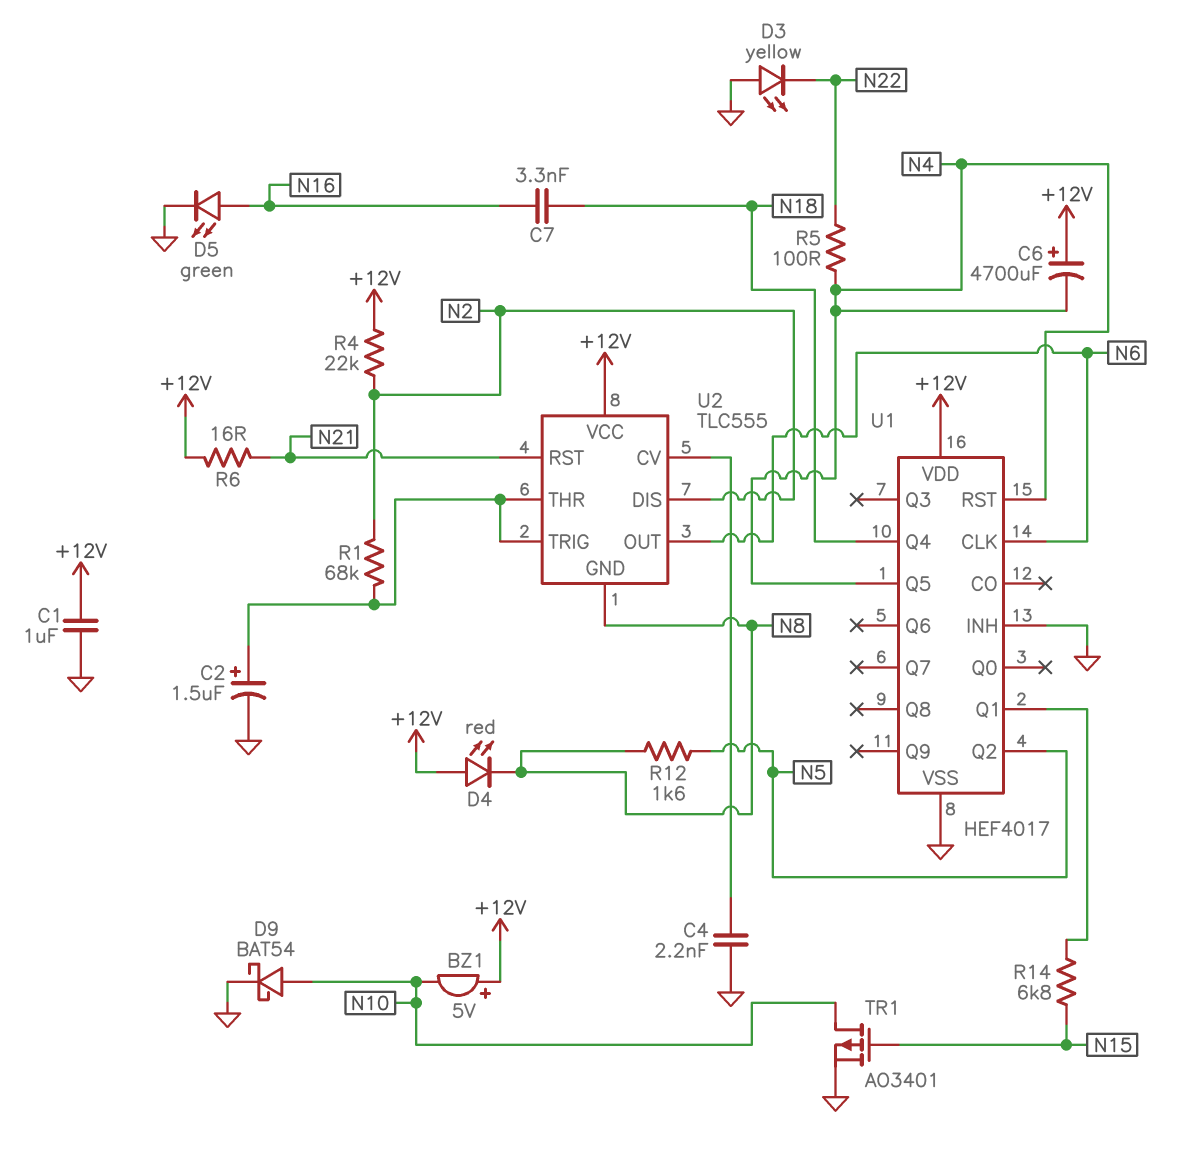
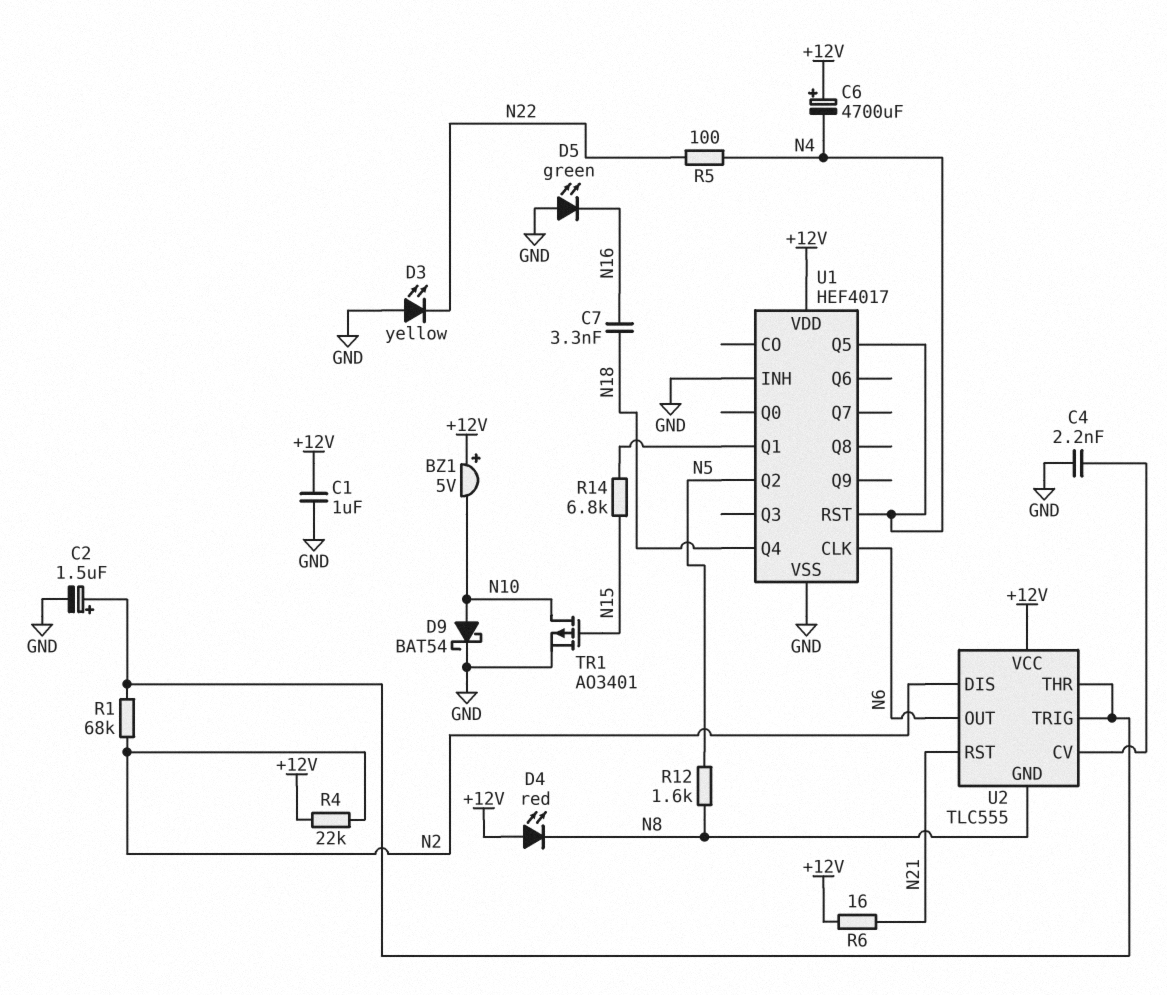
D5: LED green (A N16, K GND) -> LED green (A GND, K N16)

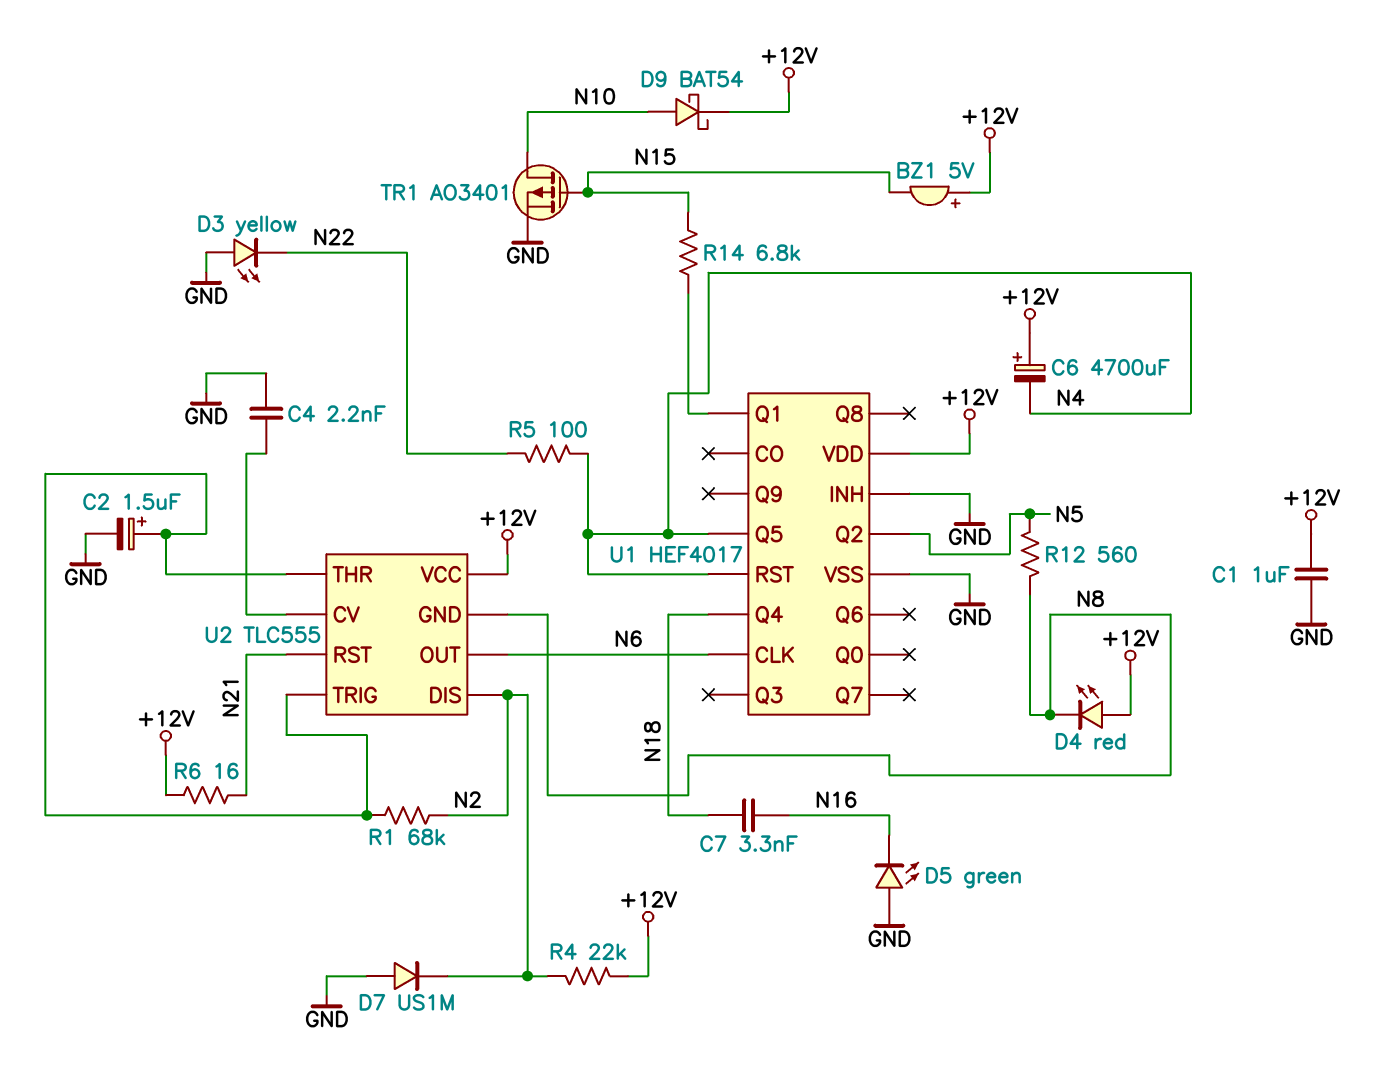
BZ1: buzzer 5V (plus +12V, minus N10) -> buzzer 5V (plus +12V, minus N15)
D7: none -> diode US1M (A GND, K N2)
D9: schottky BAT54 (A N10, K GND) -> schottky BAT54 (A N10, K +12V)
R12: 1.6k (N5, N8) -> 560 (N5, N8)

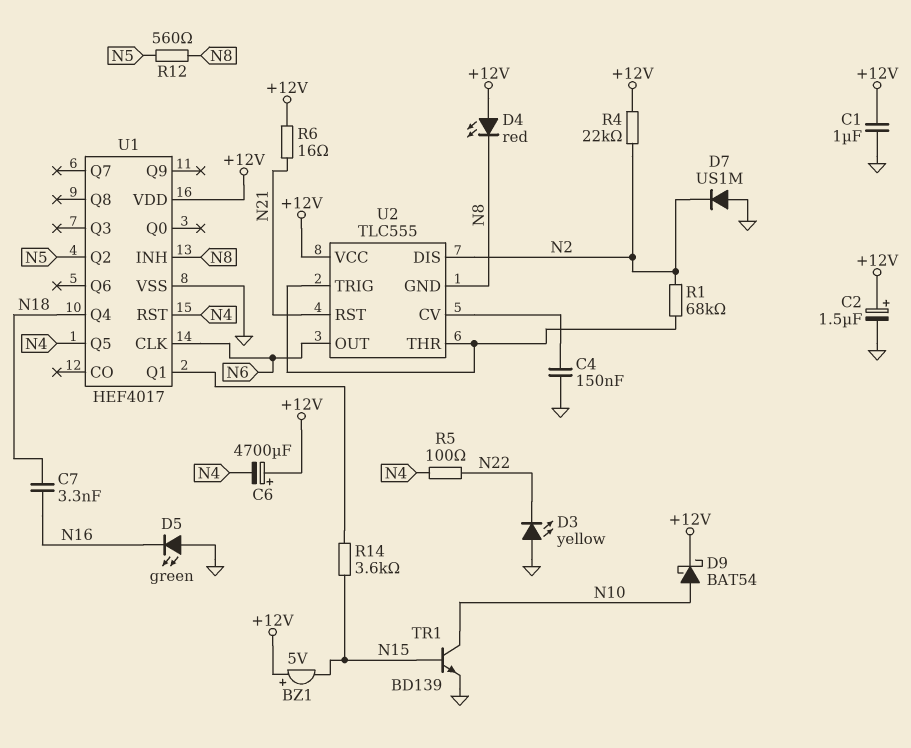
C2: 1.5uF (plus U2/THR, minus GND) -> 1.5uF (plus +12V, minus GND)
C4: 2.2nF (GND, U2/CV) -> 150nF (GND, U2/CV)
R14: 6.8k (N15, U1/Q1) -> 3.6k (N15, U1/Q1)
TR1: PMOS AO3401 (G N15, D N10, S GND) -> NPN BD139 (B N15, C N10, E GND)
U1 pin INH: GND -> N8

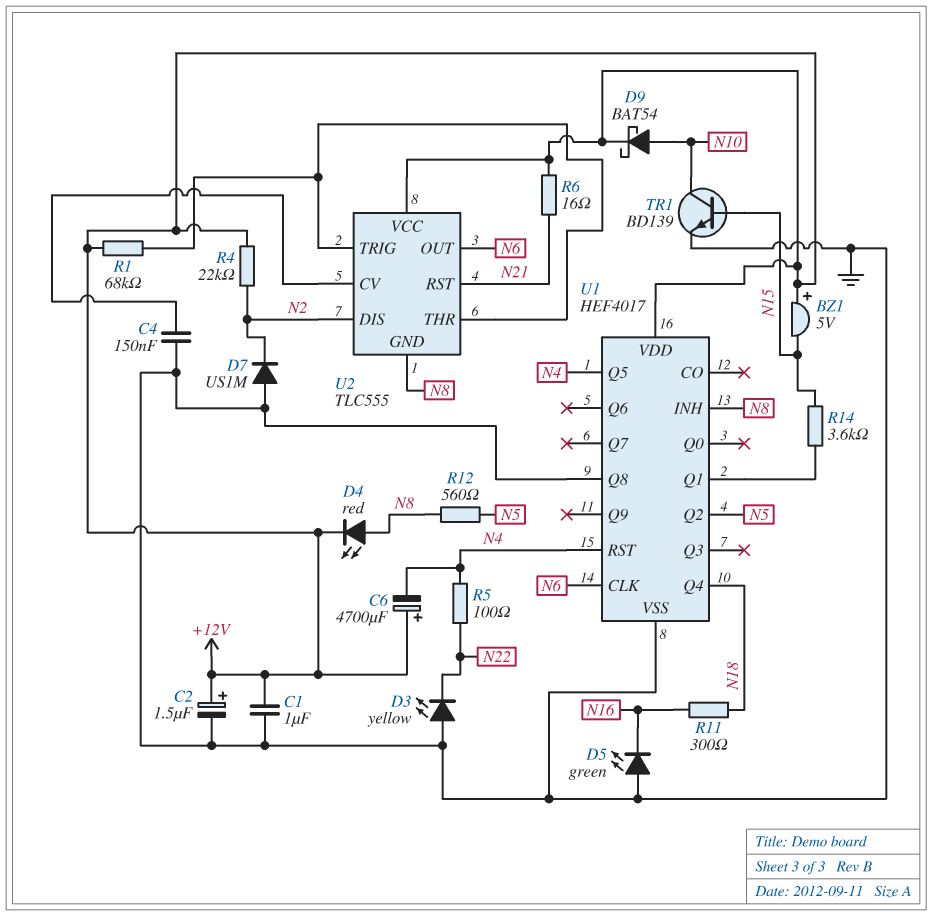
C7: 3.3nF (N16, N18) -> none
D4: LED red (A +12V, K N8) -> LED red (A N8, K +12V)
R1: 68k (N2, U2/THR) -> 68k (+12V, U2/THR)
R11: none -> 300 (N16, N18)
U1 pin Q8: none -> GND

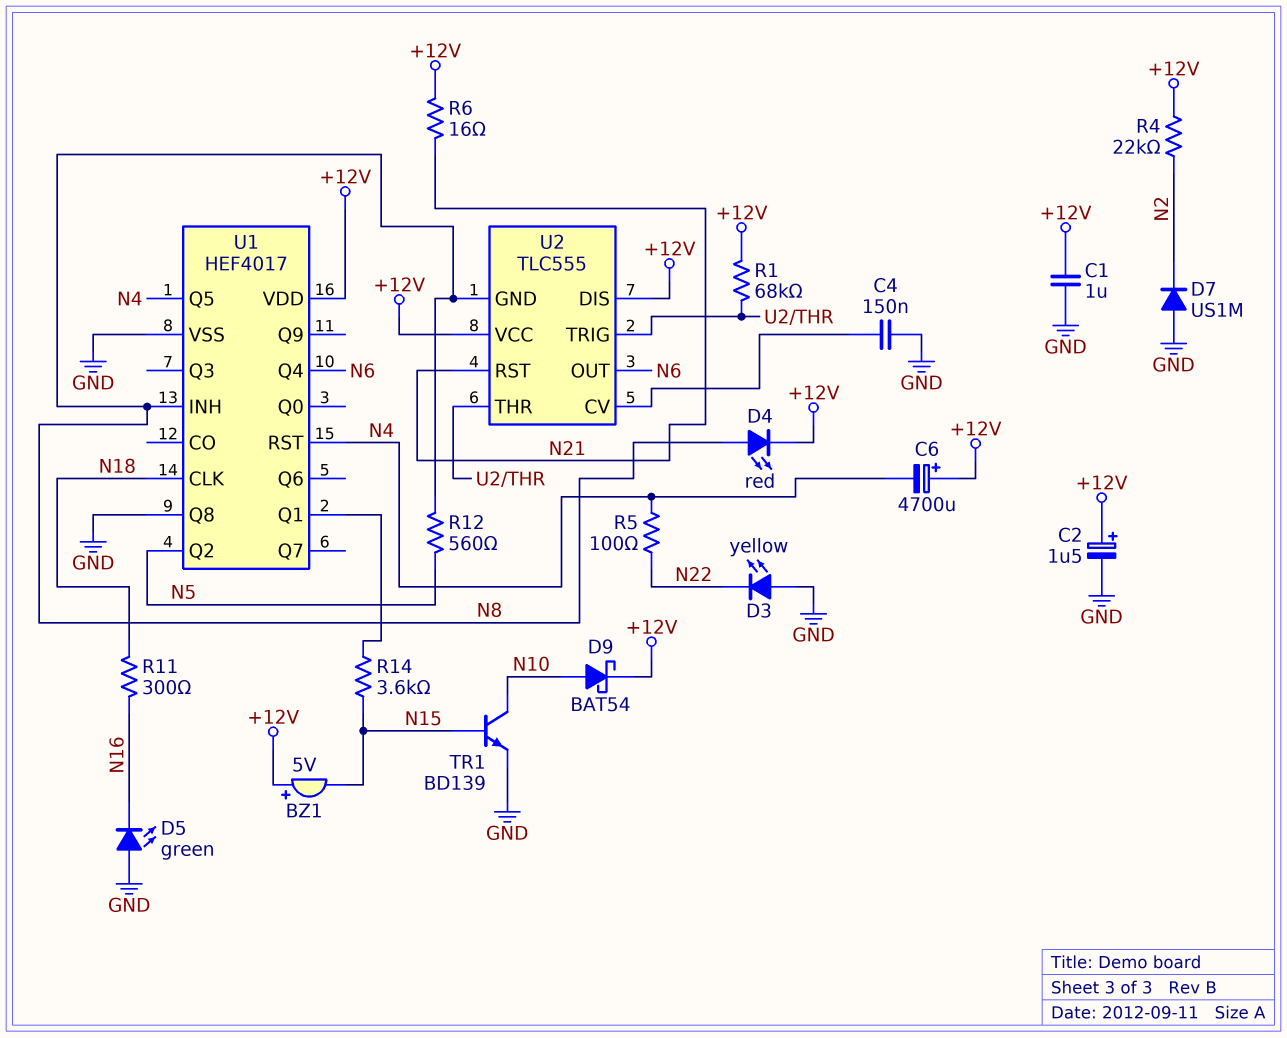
U1 pin CLK: N6 -> N18
U1 pin Q4: N18 -> N6
U2 pin DIS: N2 -> +12V

